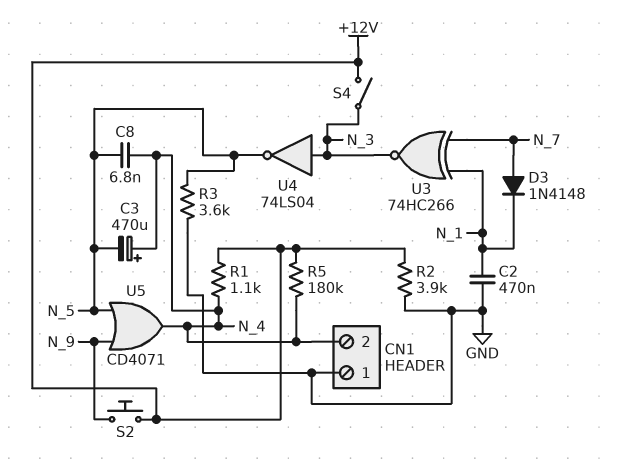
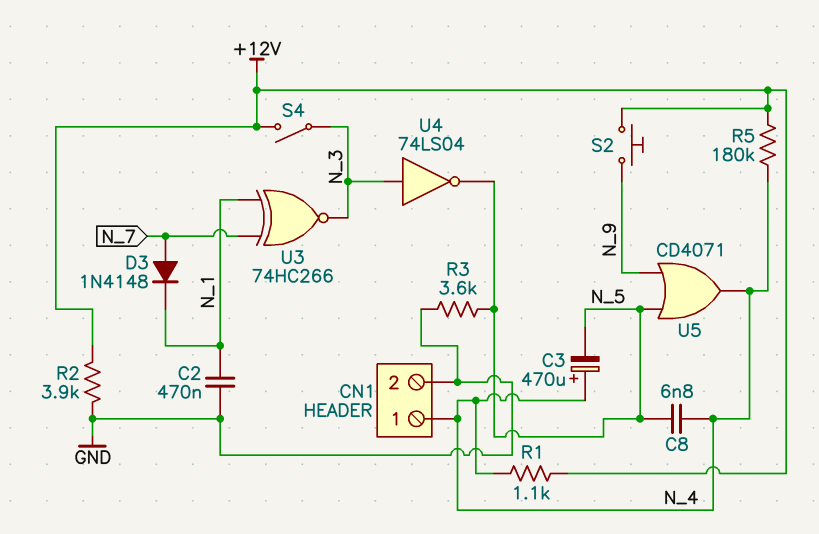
CN1 pin 1: GND -> N_4
CN1 pin 2: N_4 -> GND

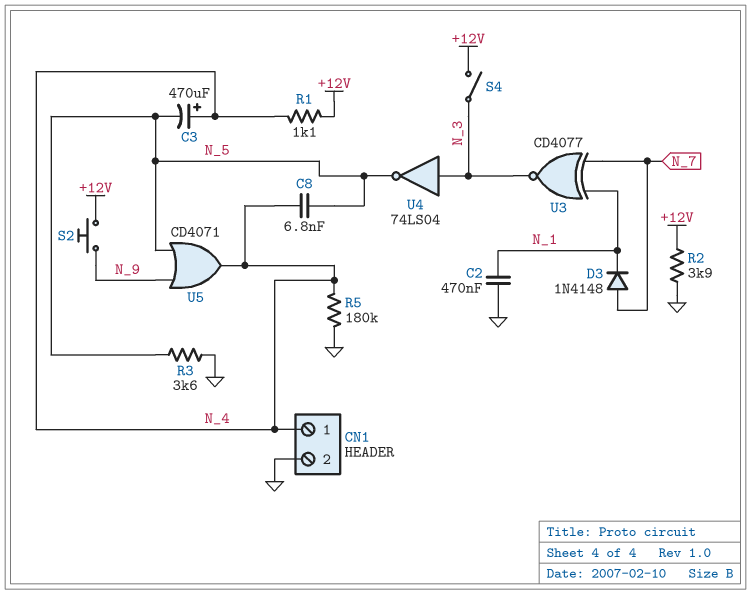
R5: 180k (+12V, N_4) -> 180k (GND, N_4)
U3: XNOR 74HC266 (in N_1, in N_7, out N_3) -> XNOR CD4077 (in N_1, in N_7, out N_3)

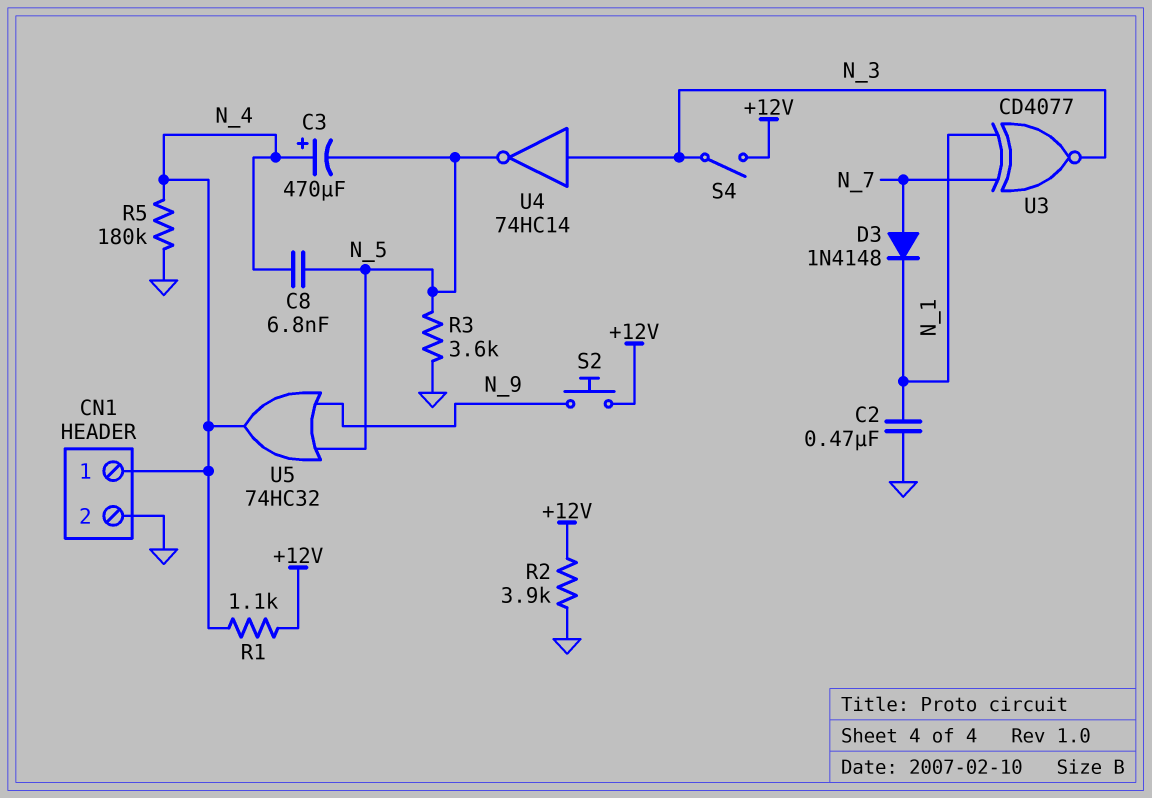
U4: NOT 74LS04 (in N_3, out N_5) -> NOT 74HC14 (in N_3, out N_5)
U5: OR CD4071 (in N_5, in N_9, out N_4) -> OR 74HC32 (in N_5, in N_9, out N_4)

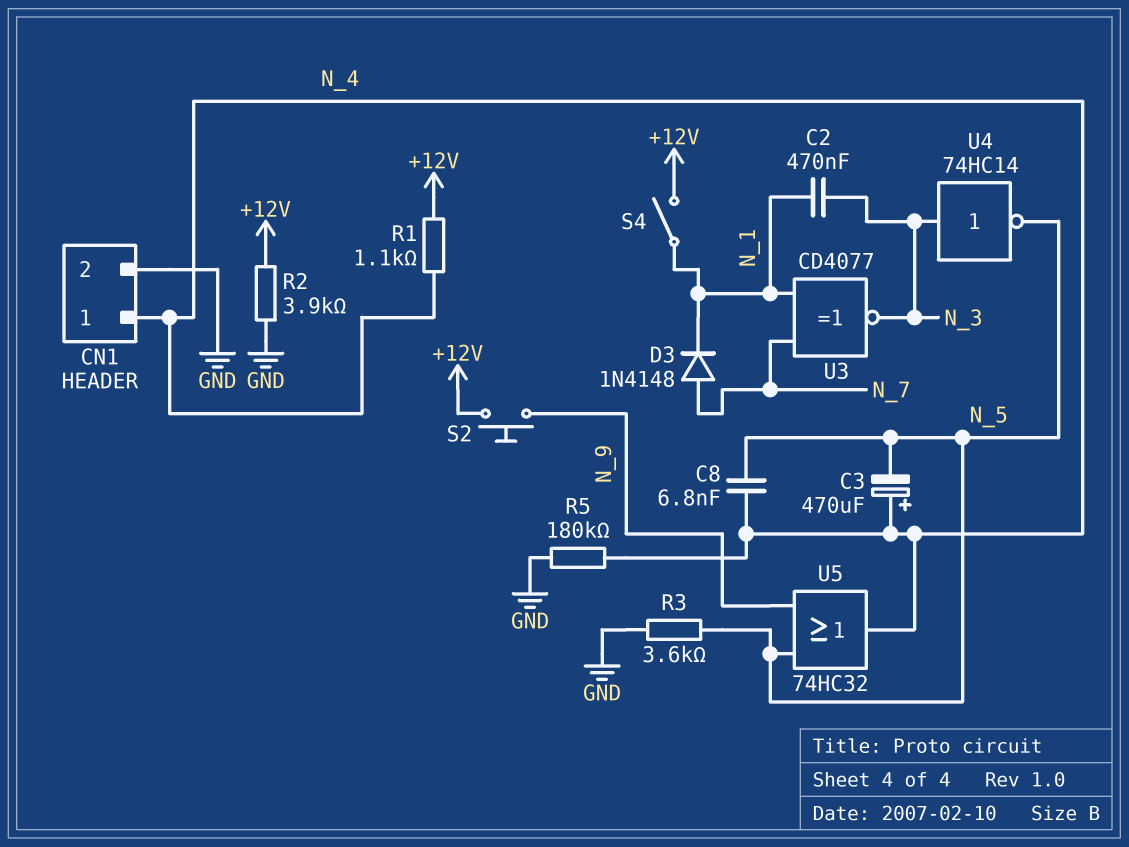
C2: 470nF (GND, N_1) -> 470nF (N_1, N_3)
S4: switch (+12V, N_3) -> switch (+12V, N_1)

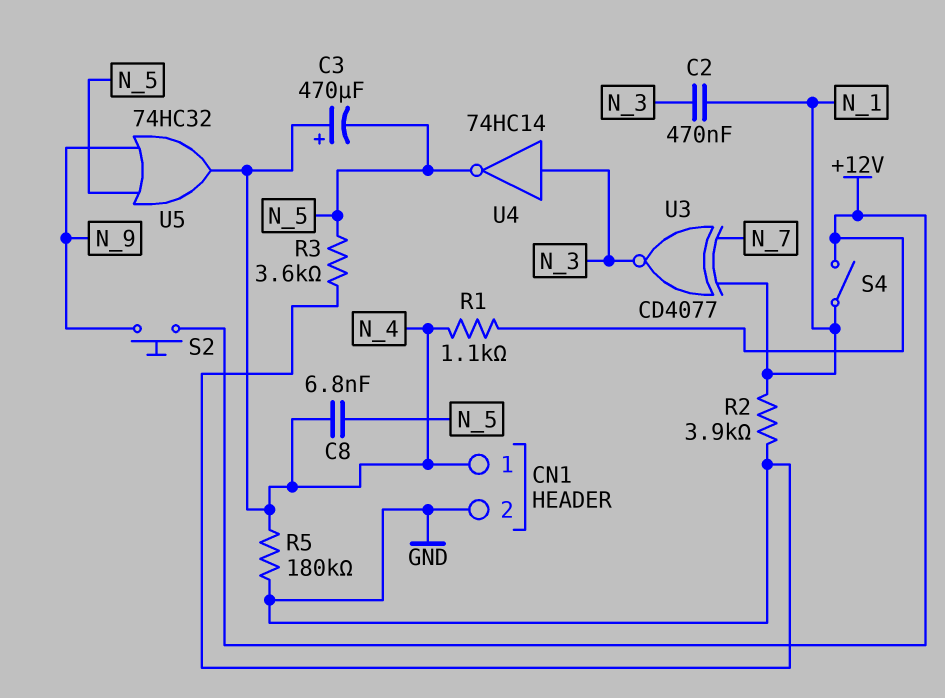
D3: diode 1N4148 (A N_7, K N_1) -> none
R2: 3.9k (+12V, GND) -> 3.9k (GND, N_1)

